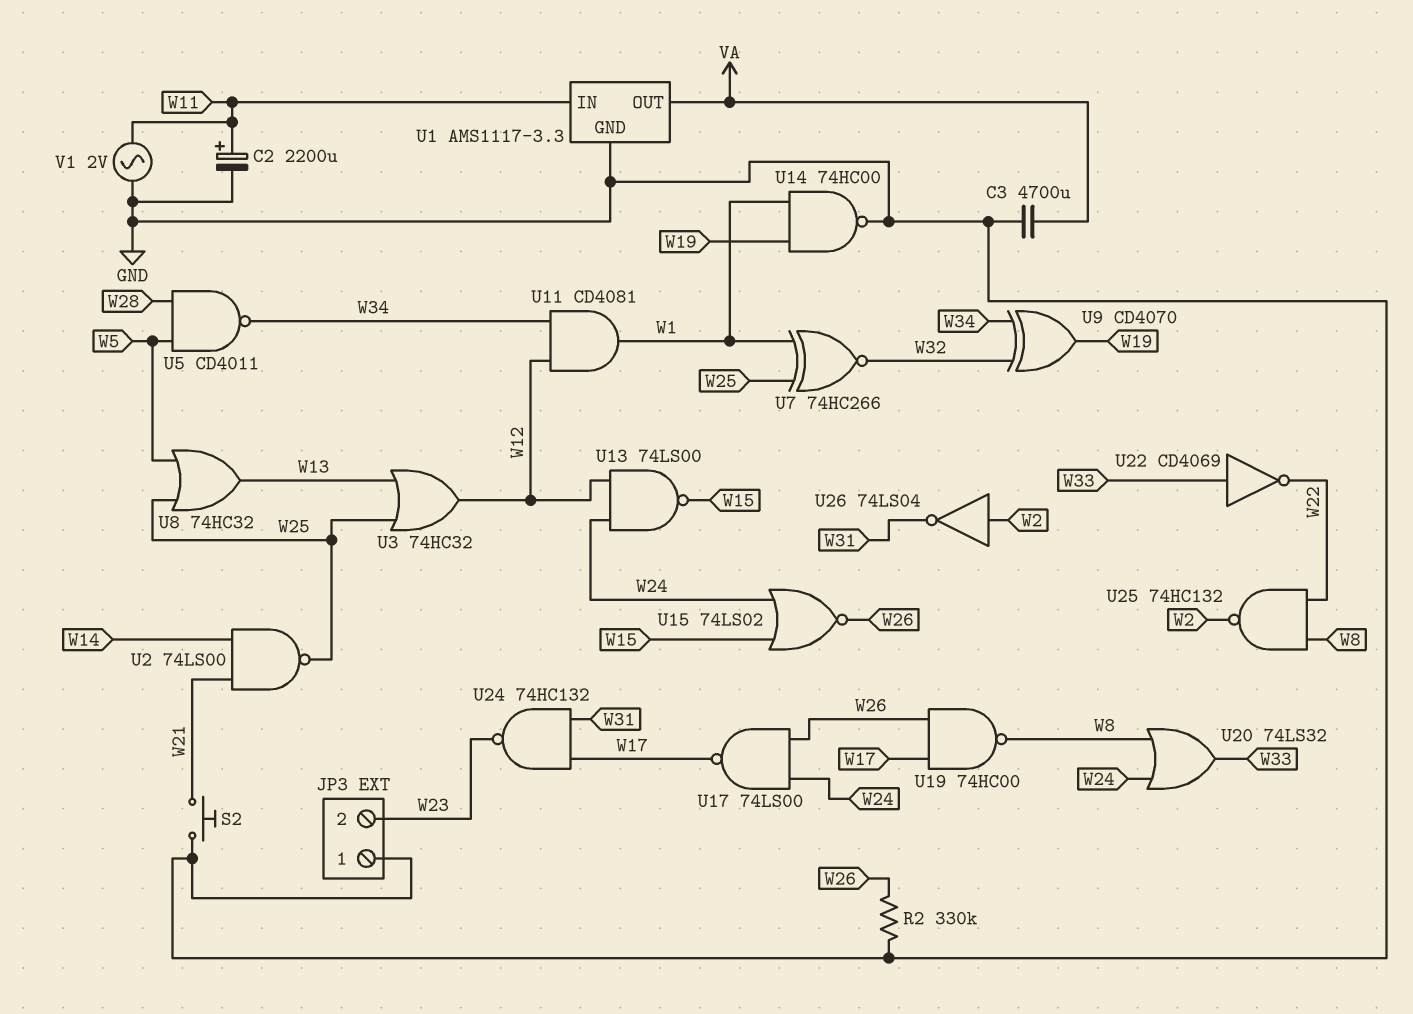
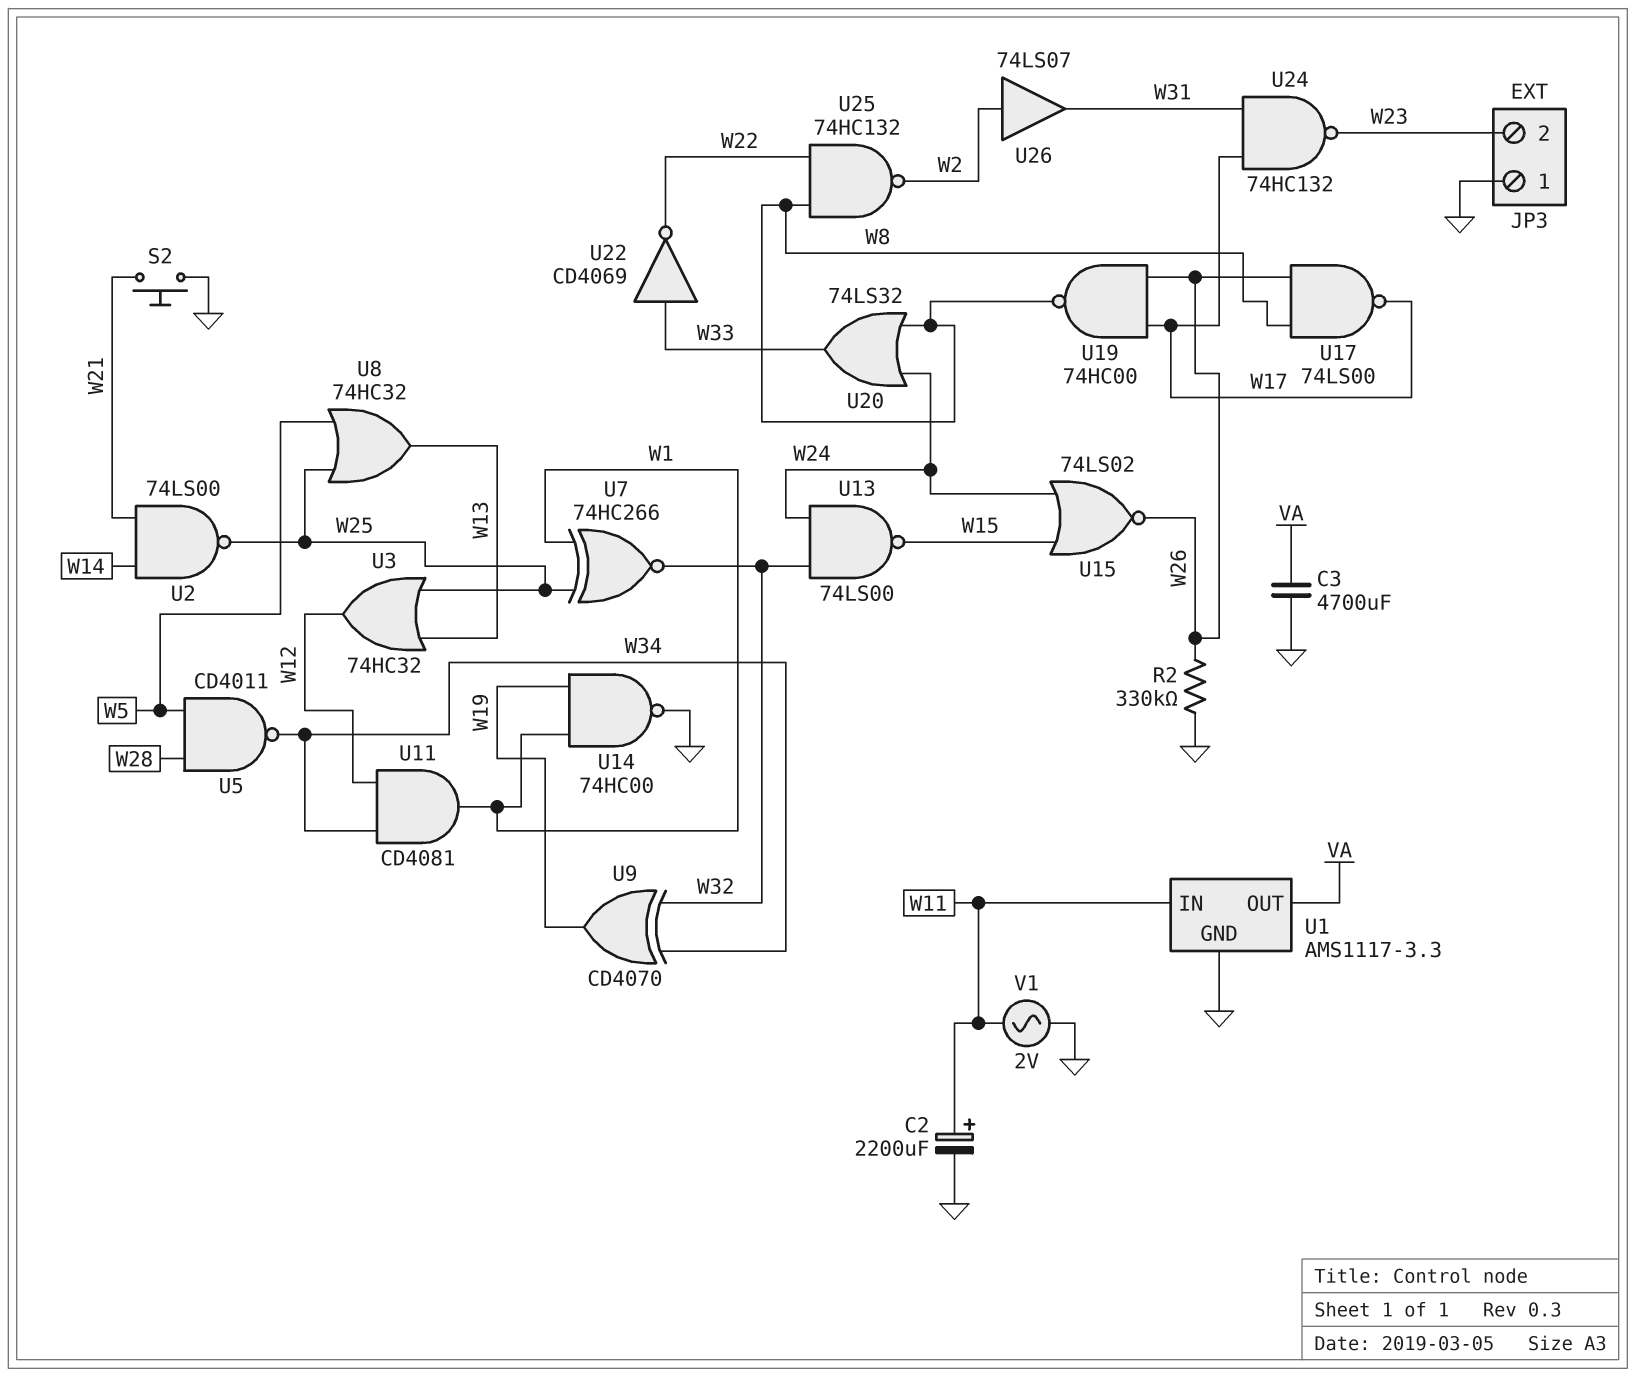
U13: NAND 74LS00 (in W12, in W24, out W15) -> NAND 74LS00 (in W24, in W32, out W15)
U17: NAND 74LS00 (in W24, in W26, out W17) -> NAND 74LS00 (in W8, in W26, out W17)
U26: NOT 74LS04 (in W2, out W31) -> buffer 74LS07 (in W2, out W31)

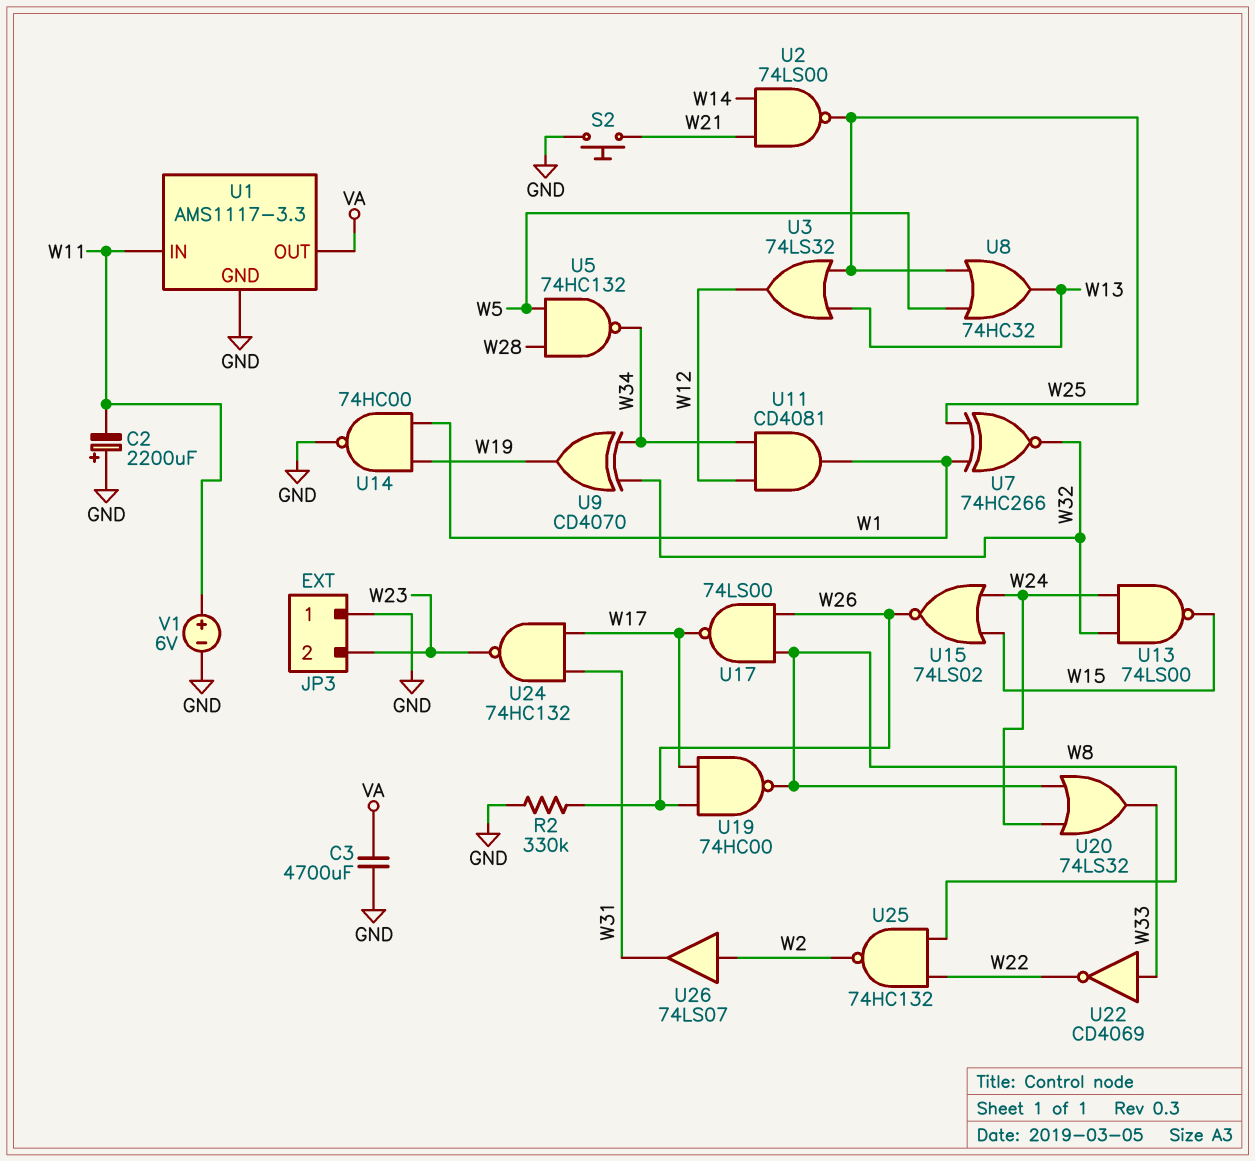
C2: 2200uF (plus W11, minus GND) -> 2200uF (plus GND, minus W11)
U3: OR 74HC32 (in W13, in W25, out W12) -> OR 74LS32 (in W13, in W25, out W12)
U5: NAND CD4011 (in W5, in W28, out W34) -> NAND 74HC132 (in W5, in W28, out W34)
V1: AC 2V (GND, W11) -> 6V (plus W11, minus GND)

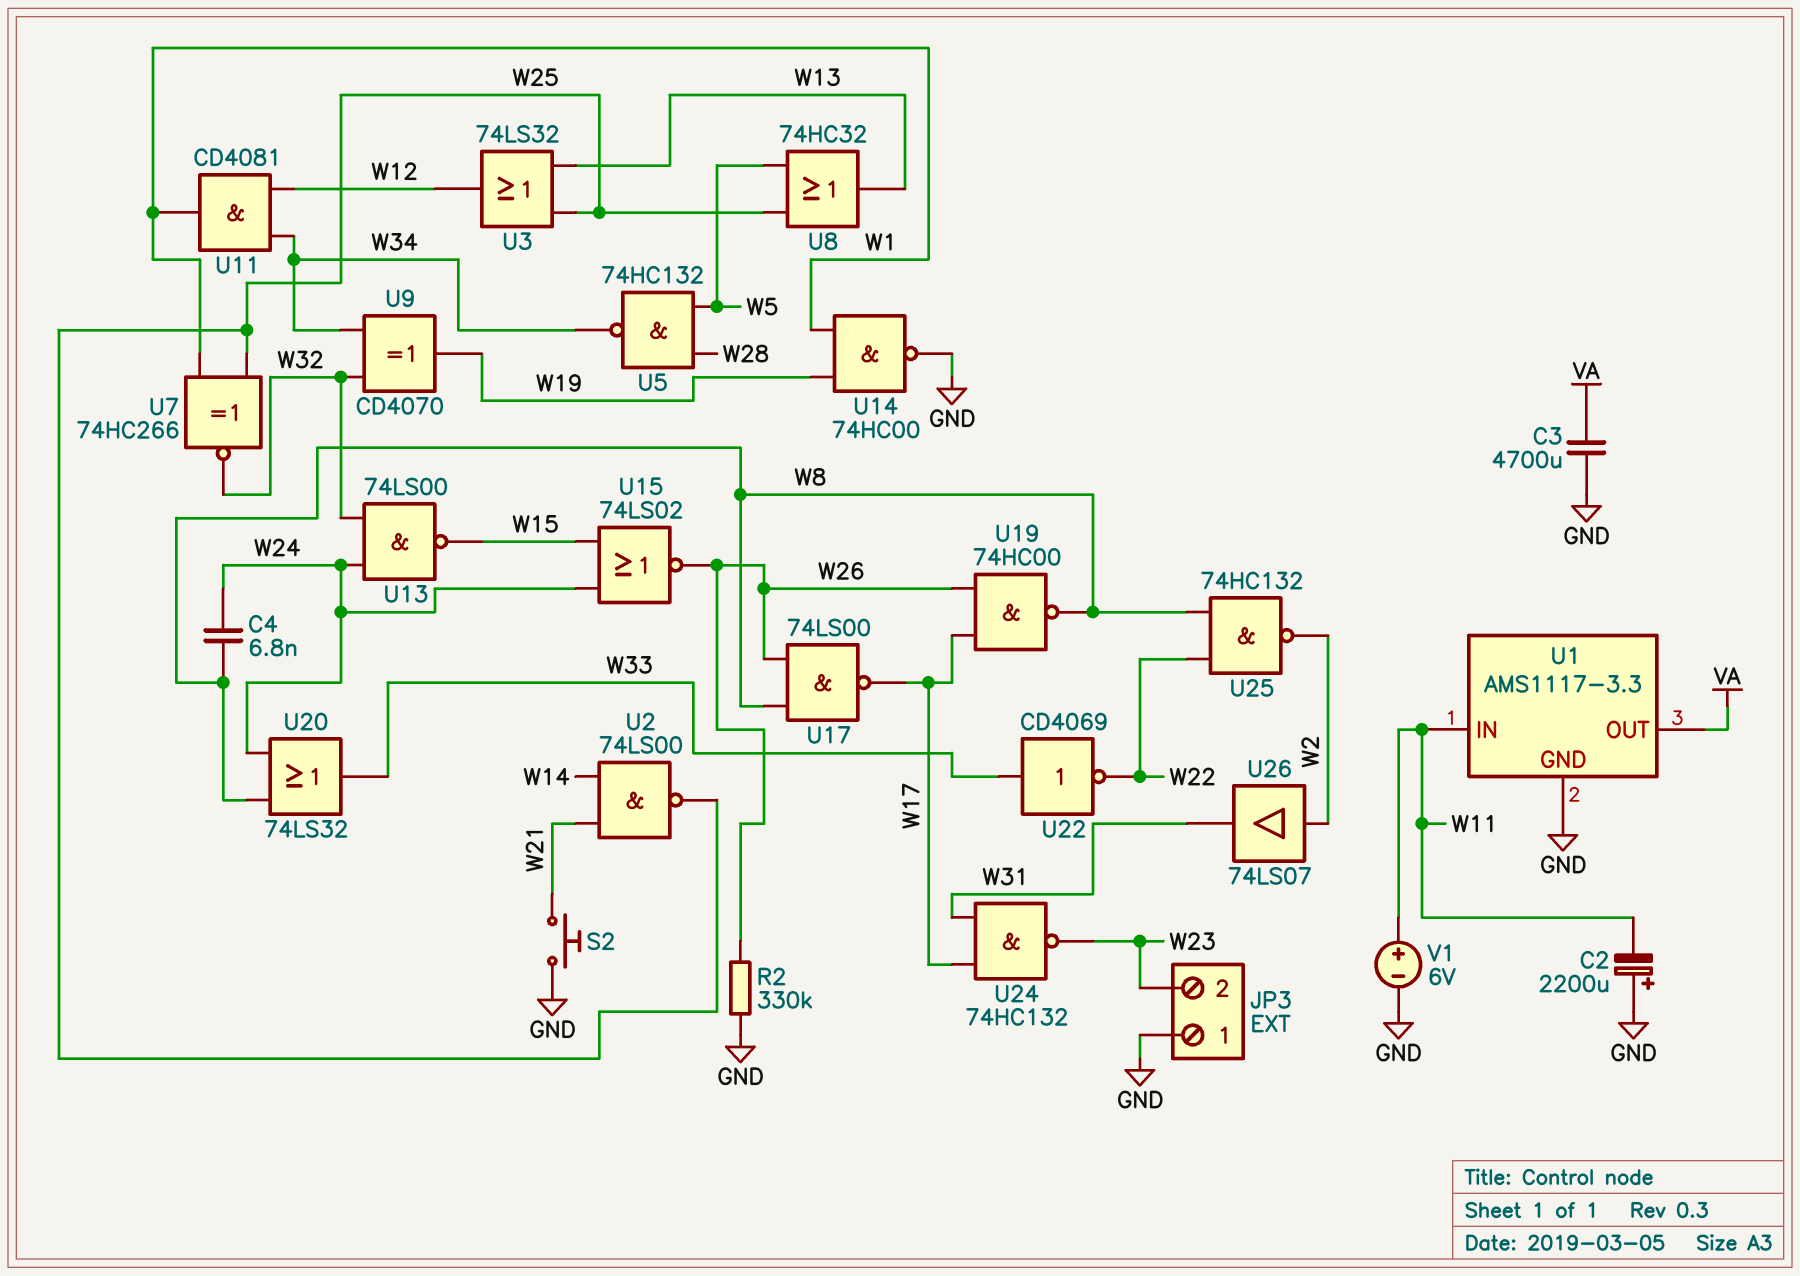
C4: none -> 6.8nF (W8, W24)

